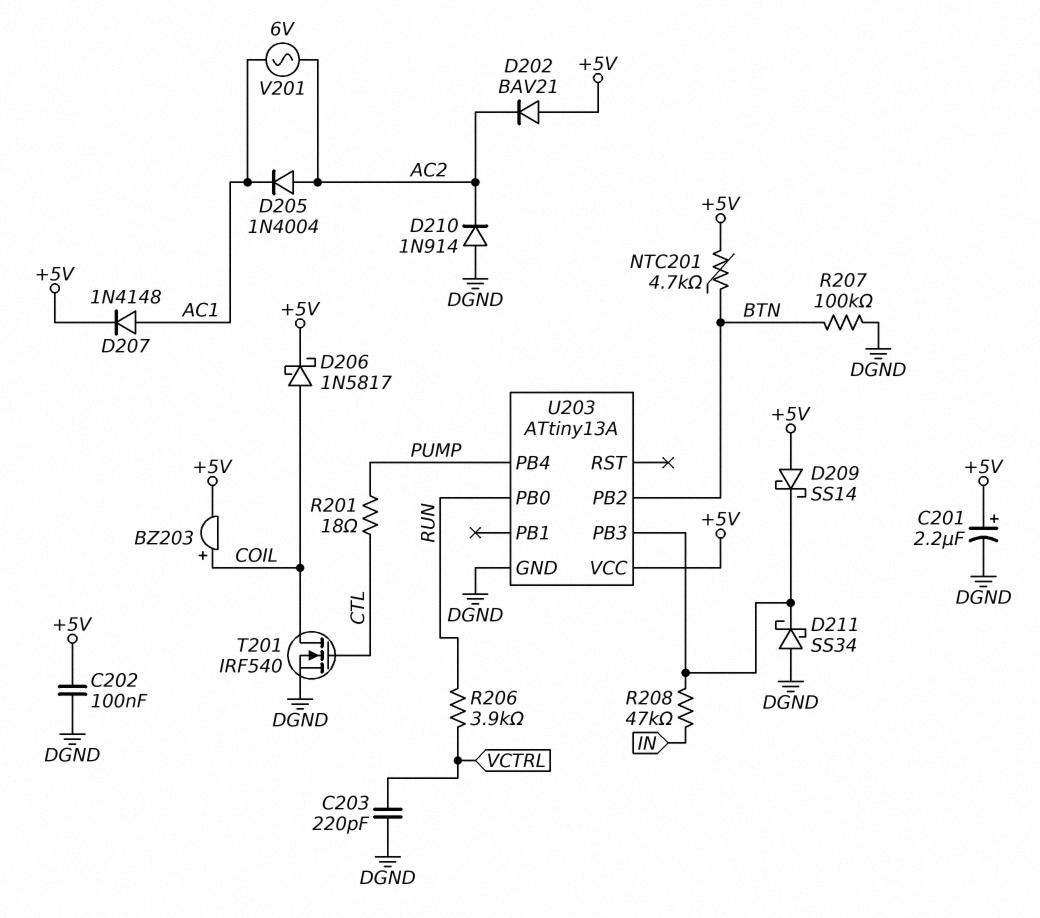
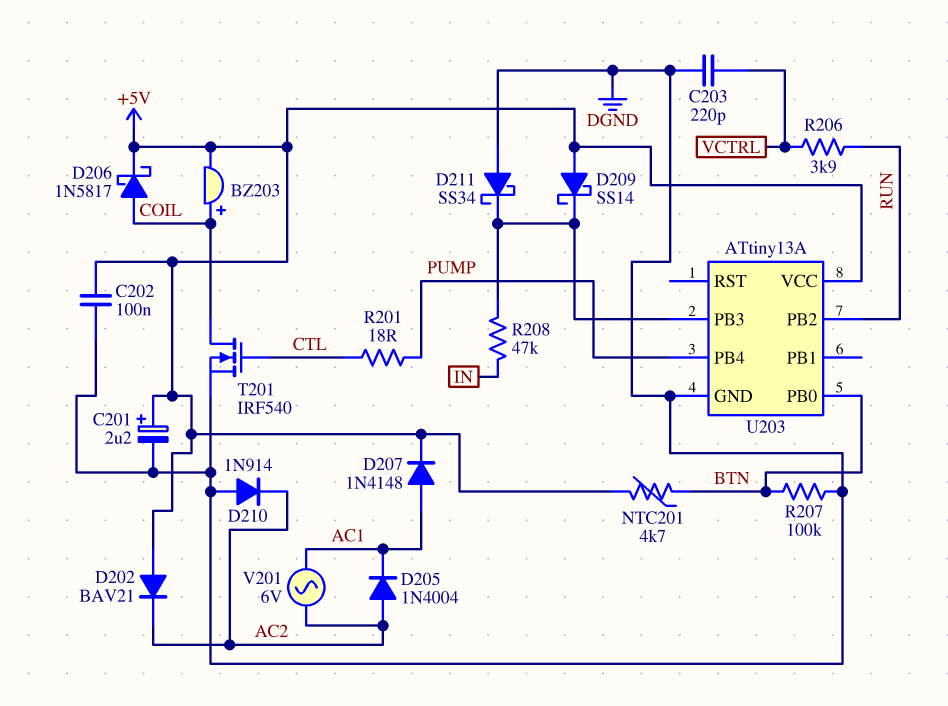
U203 pin PB0: RUN -> BTN
U203 pin PB2: BTN -> RUN

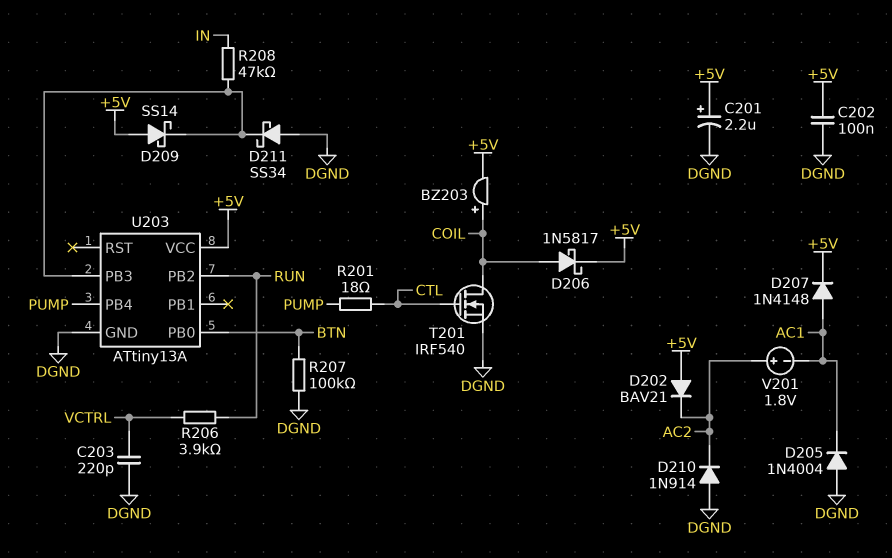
D205: diode 1N4004 (A AC2, K AC1) -> diode 1N4004 (A DGND, K AC1)
NTC201: 4.7k (+5V, BTN) -> none
V201: AC 6V (AC1, AC2) -> 1.8V (plus AC2, minus AC1)

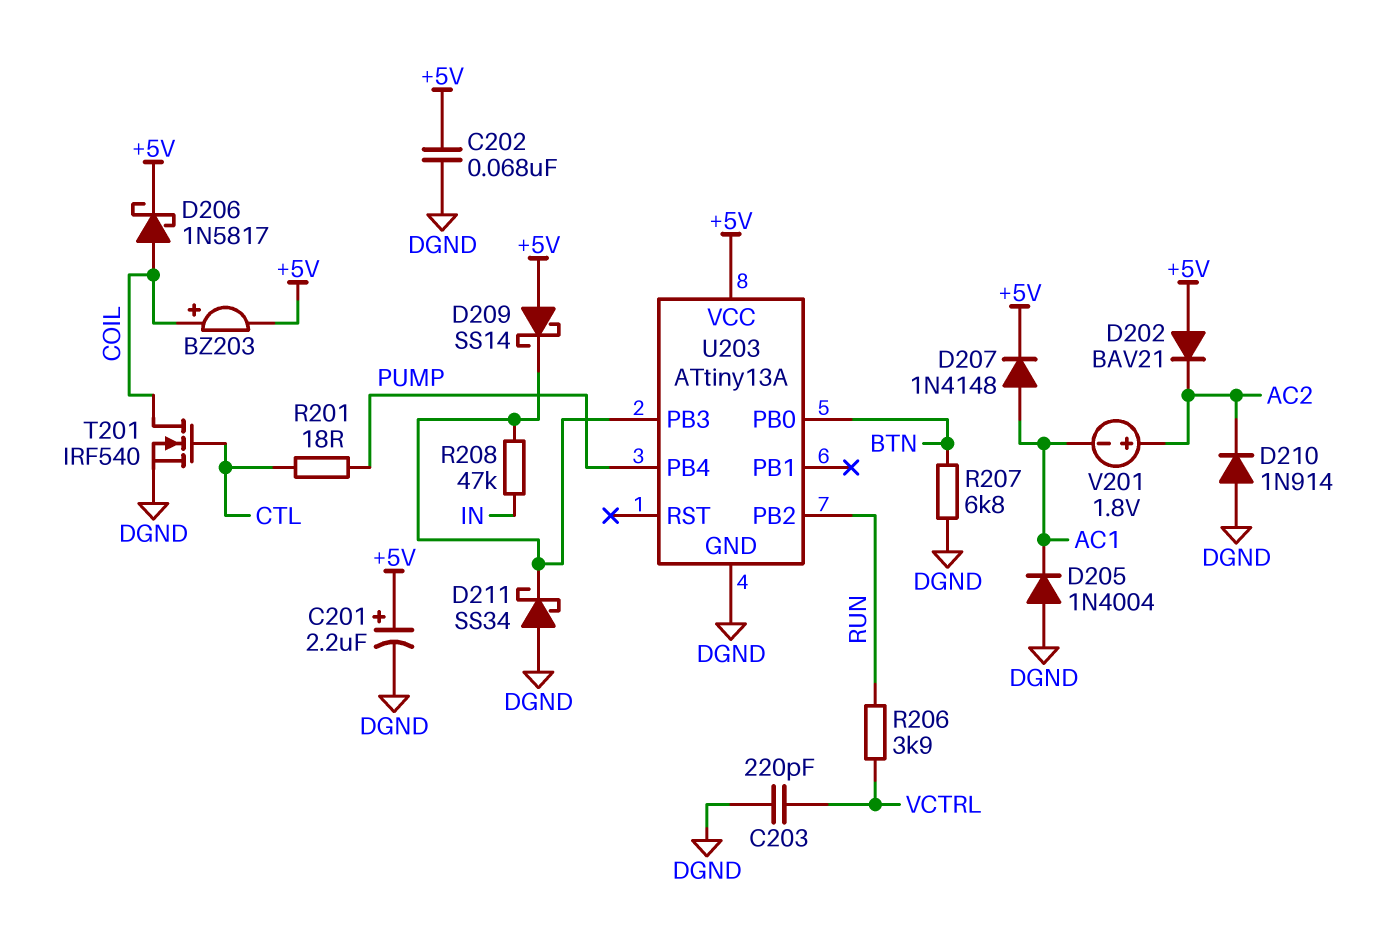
C202: 100nF (+5V, DGND) -> 68nF (+5V, DGND)
R207: 100k (BTN, DGND) -> 6.8k (BTN, DGND)

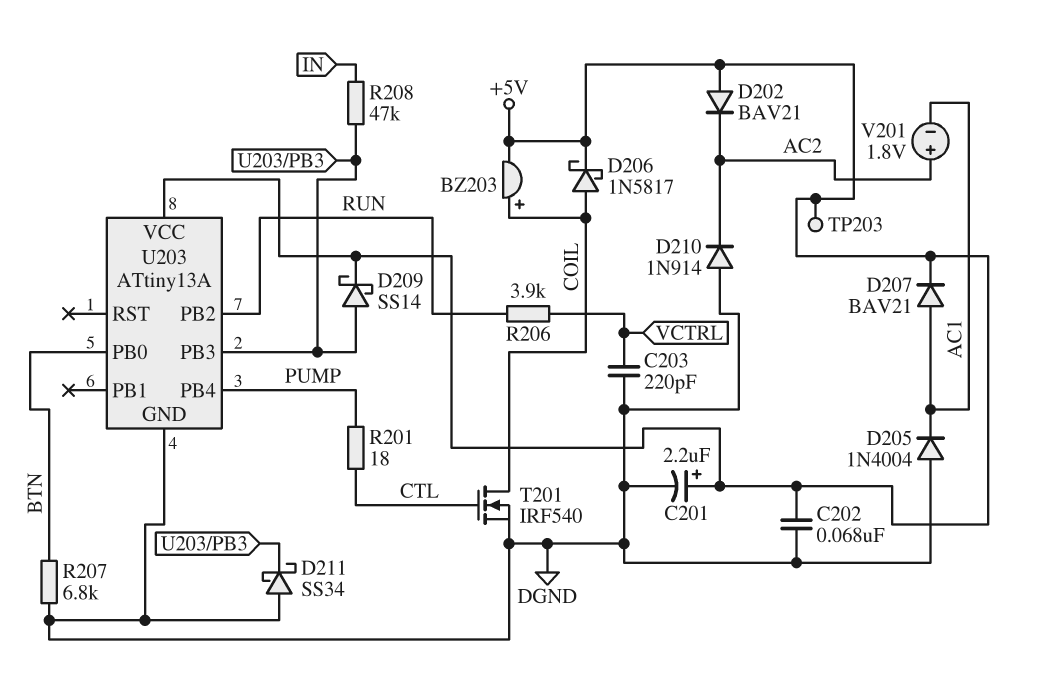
D207: diode 1N4148 (A AC1, K +5V) -> diode BAV21 (A AC1, K +5V)
D209: schottky SS14 (A +5V, K U203/PB3) -> schottky SS14 (A U203/PB3, K +5V)
TP203: none -> test point (+5V)

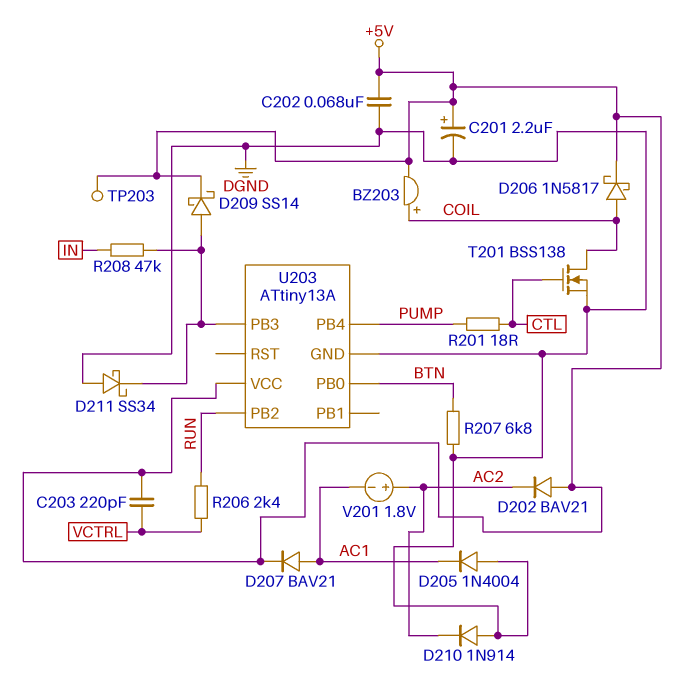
C203: 220pF (DGND, VCTRL) -> 220pF (+5V, VCTRL)
R206: 3.9k (RUN, VCTRL) -> 2.4k (RUN, VCTRL)
T201: NMOS IRF540 (G CTL, D COIL, S DGND) -> NMOS BSS138 (G CTL, D COIL, S DGND)

